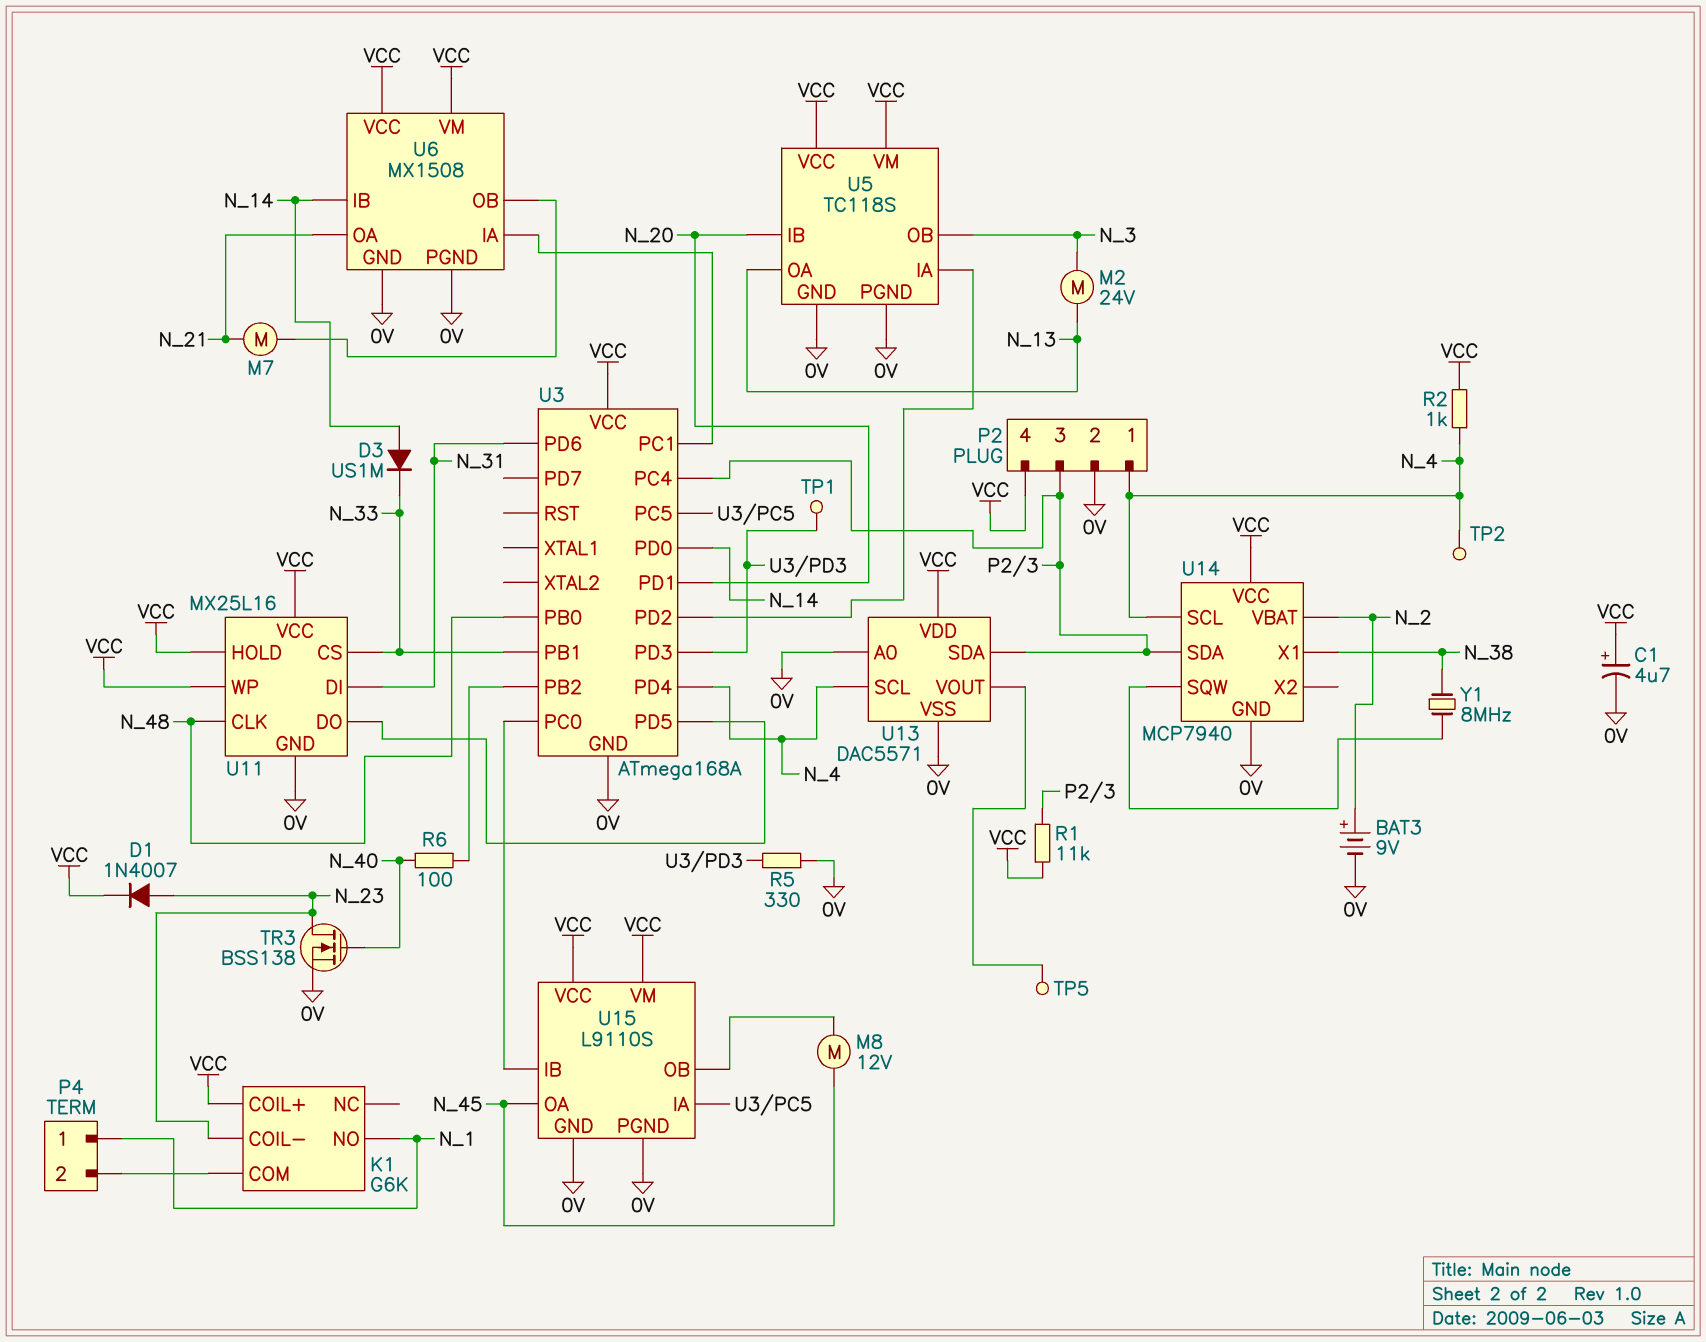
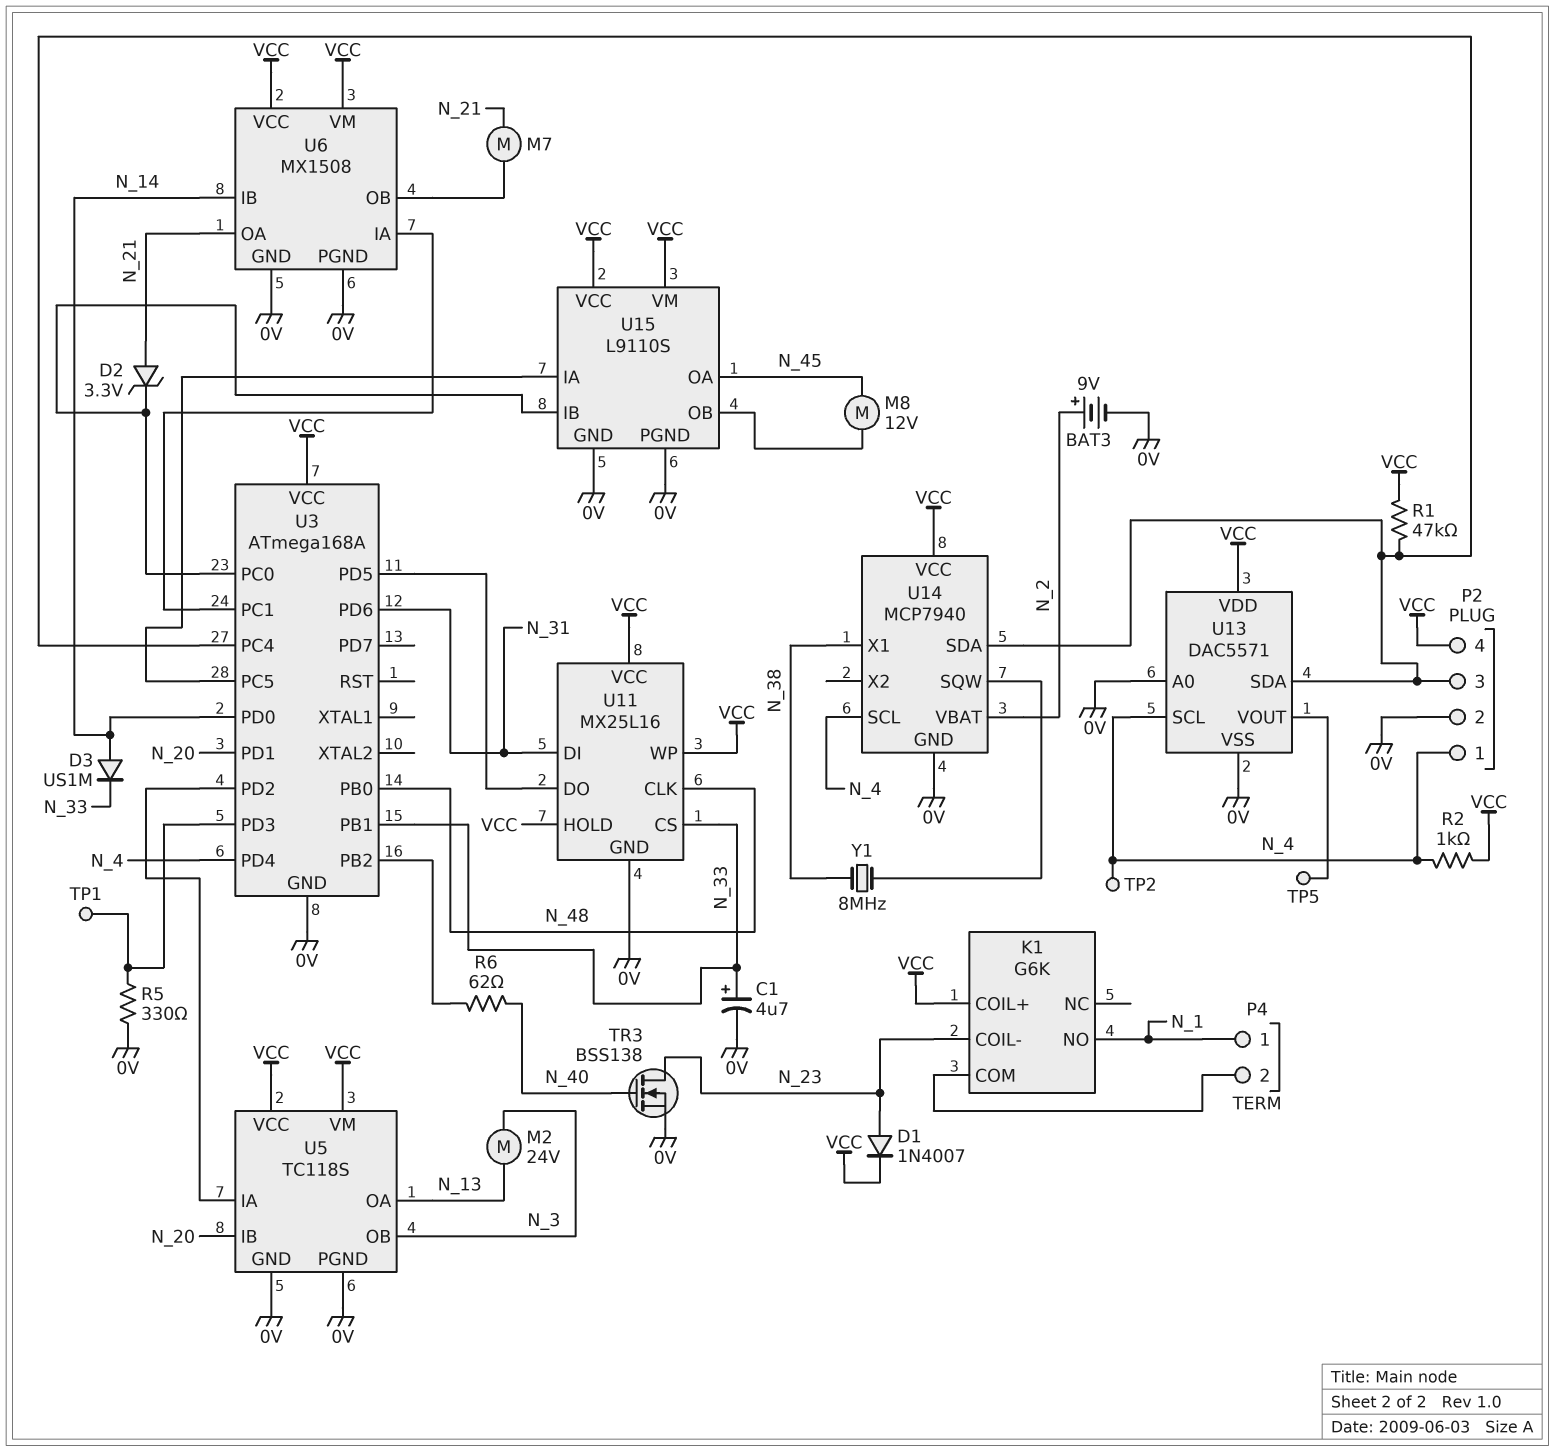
C1: 4.7uF (plus VCC, minus 0V) -> 4.7uF (plus N_33, minus 0V)
D2: none -> zener 3.3V (A N_21, K U3/PC0)
R1: 11k (P2/3, VCC) -> 47k (P2/3, VCC)
R6: 100 (N_40, U3/PB2) -> 62 (N_40, U3/PB2)

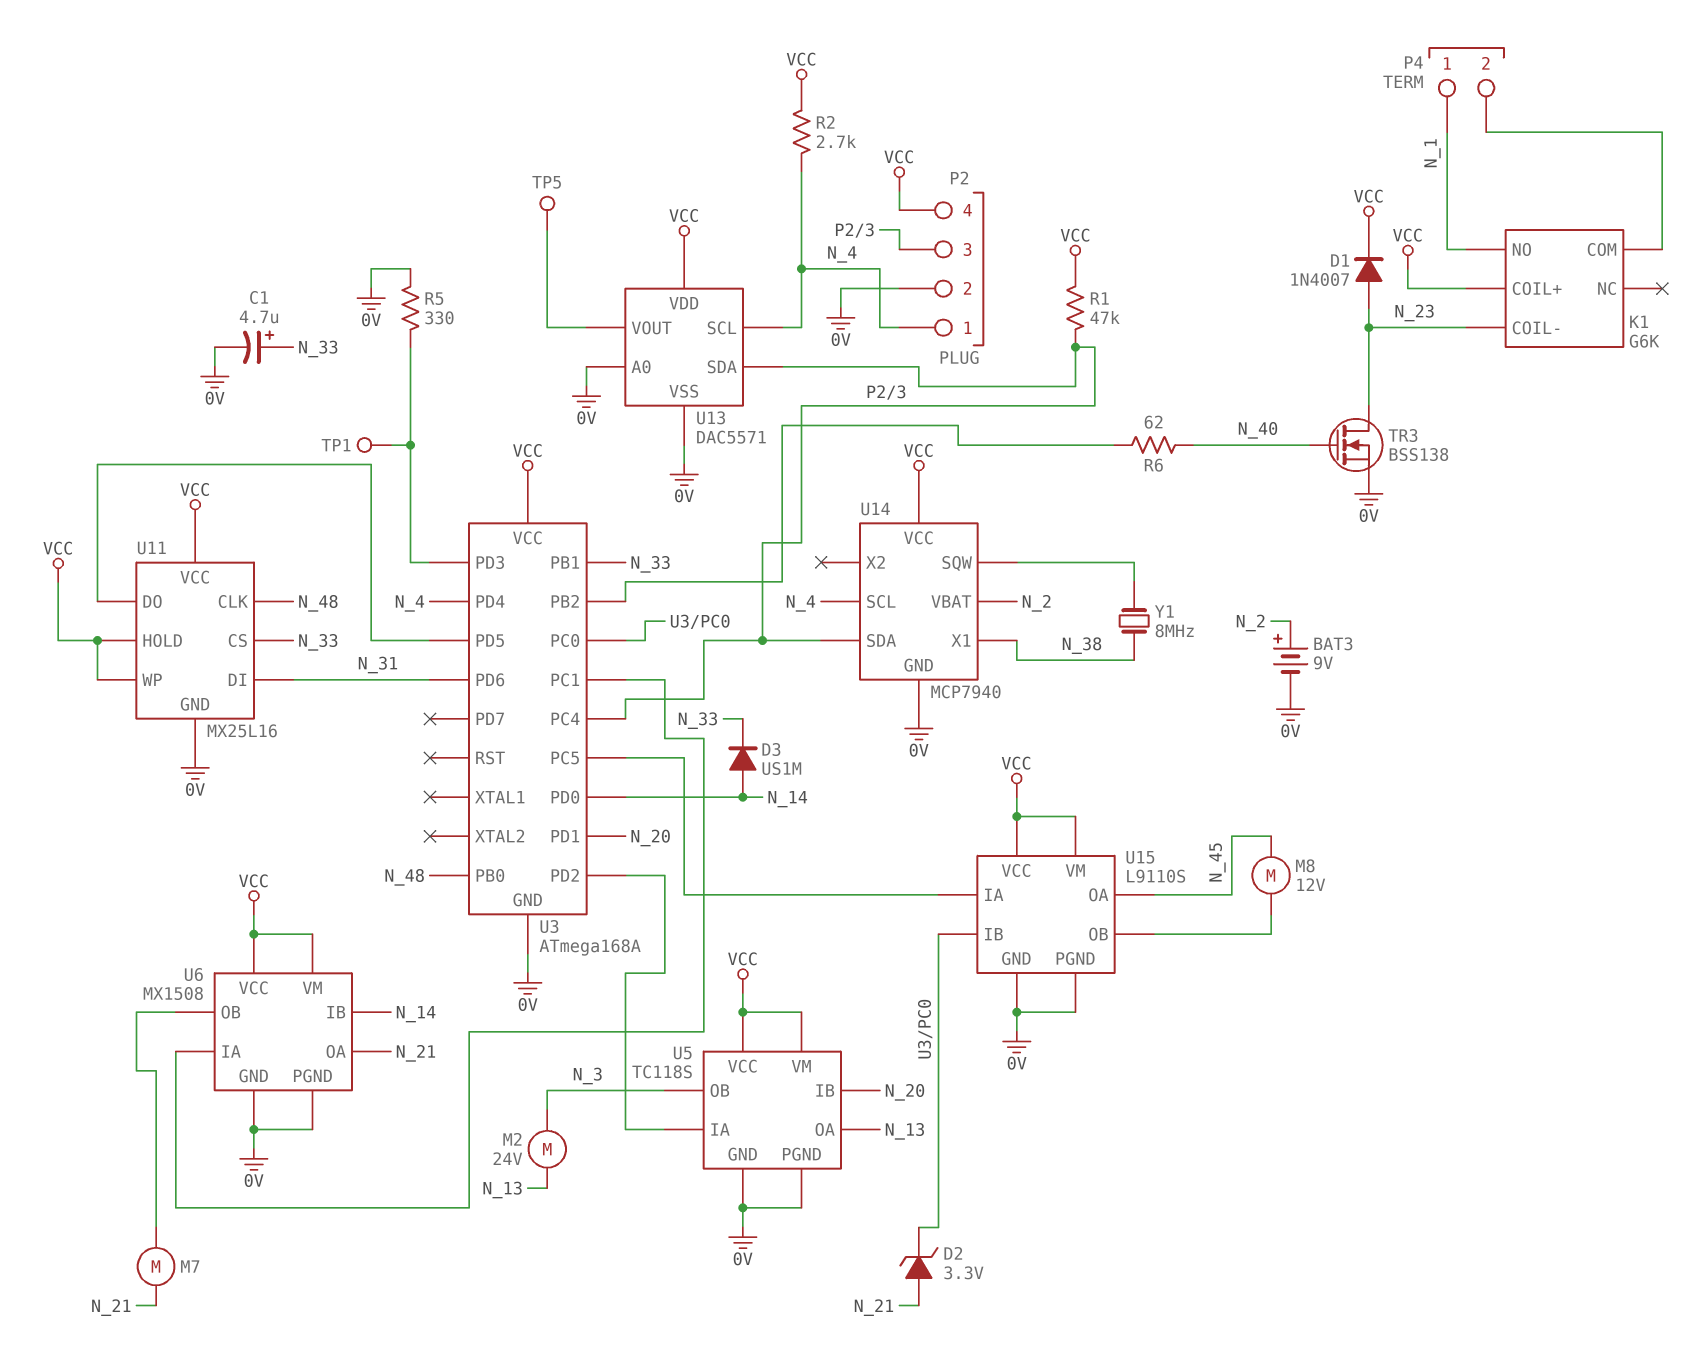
R2: 1k (N_4, VCC) -> 2.7k (N_4, VCC)
TP2: test point (N_4) -> none

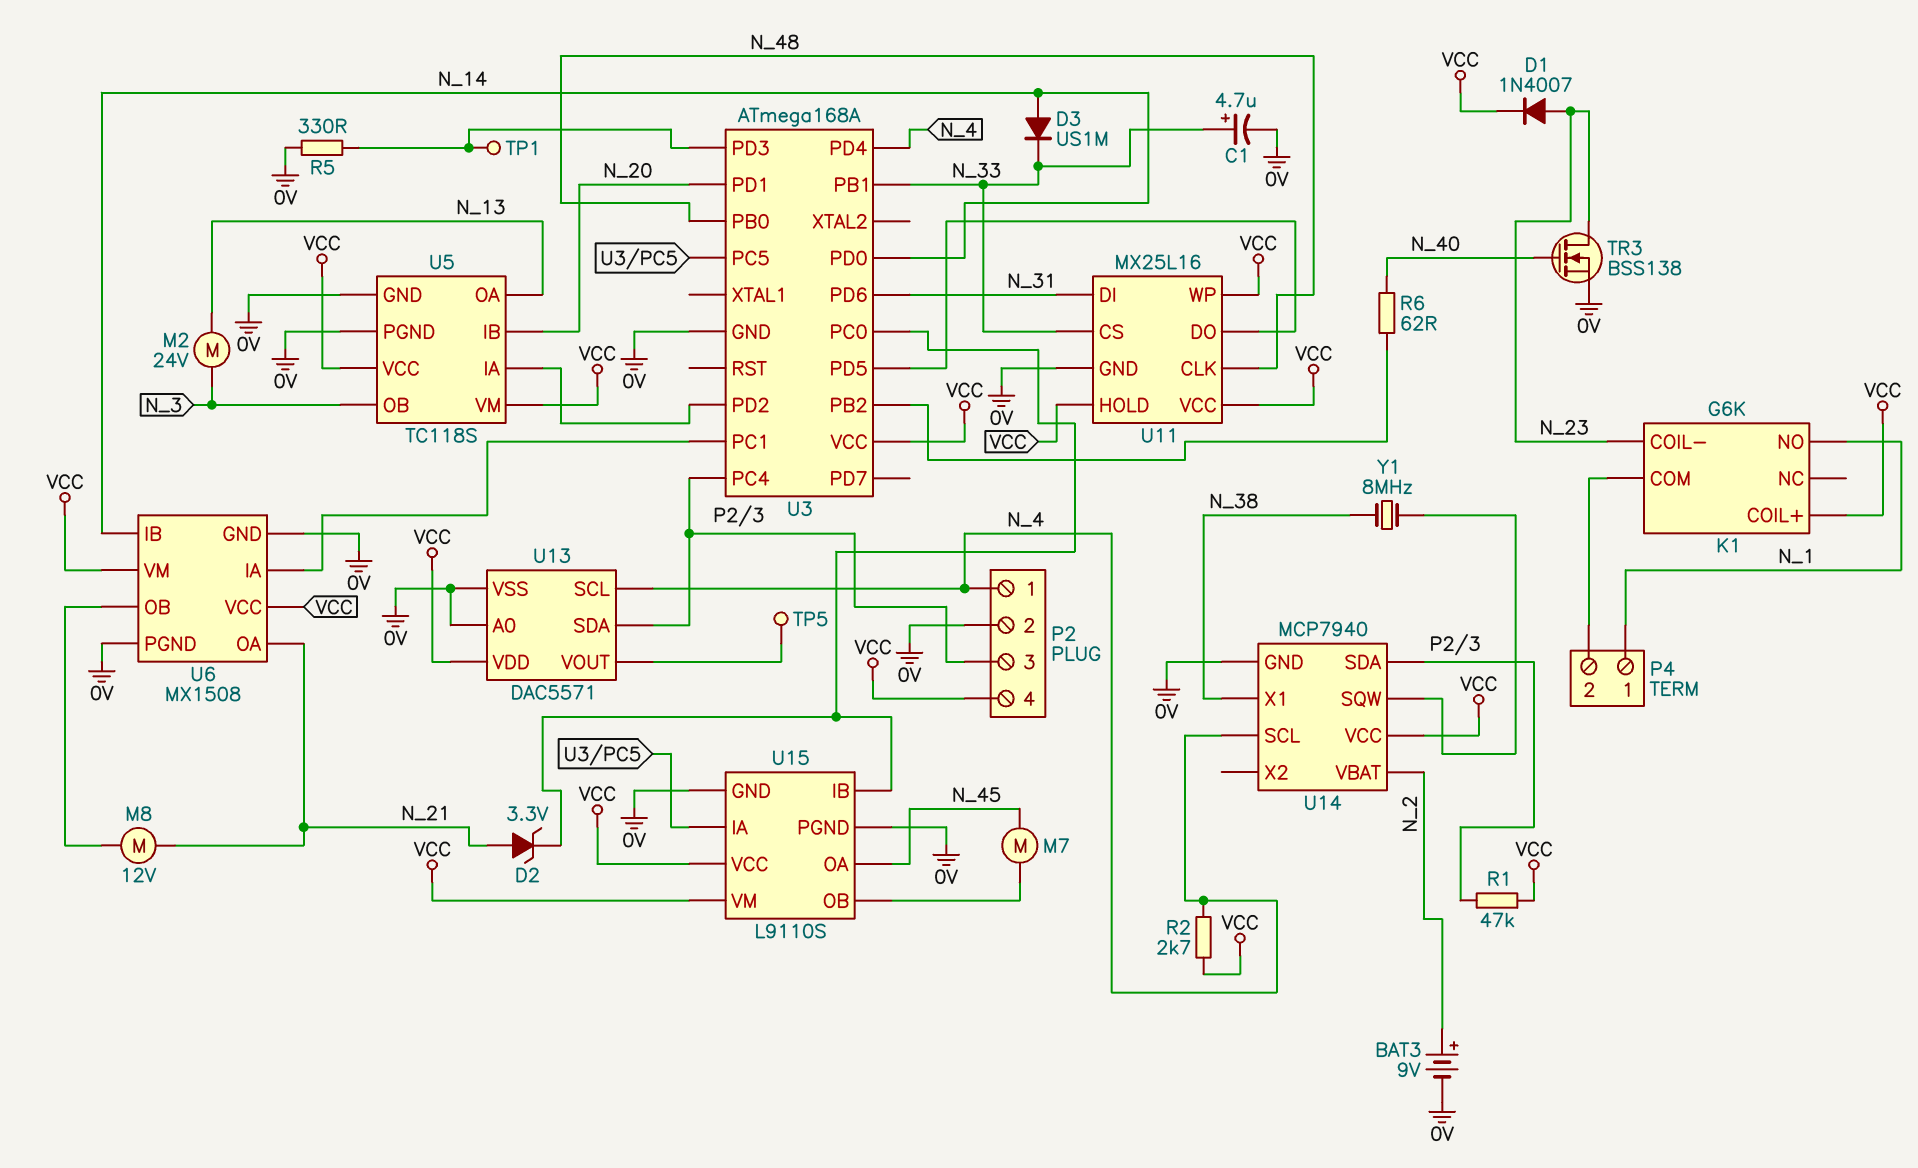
M7: motor (N_21, U6/OB) -> motor (N_45, U15/OB)
M8: motor 12V (N_45, U15/OB) -> motor 12V (N_21, U6/OB)

